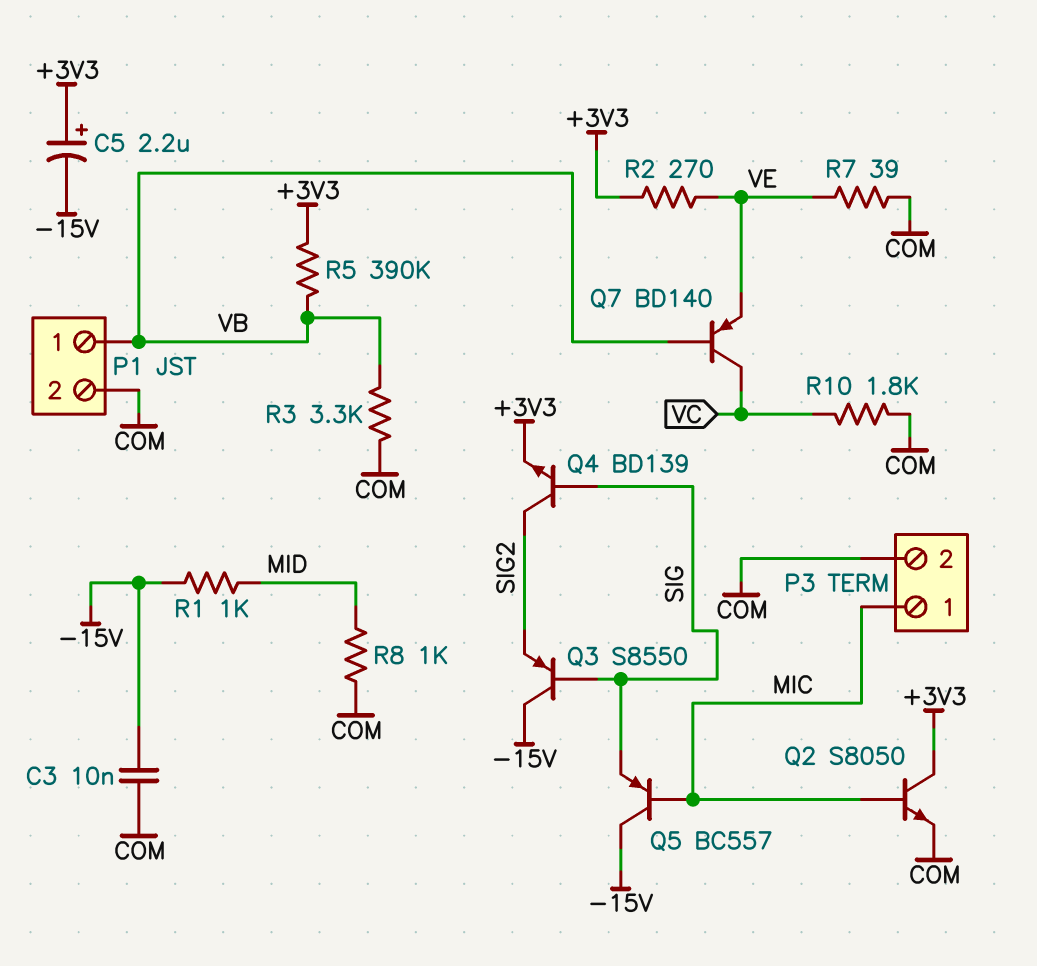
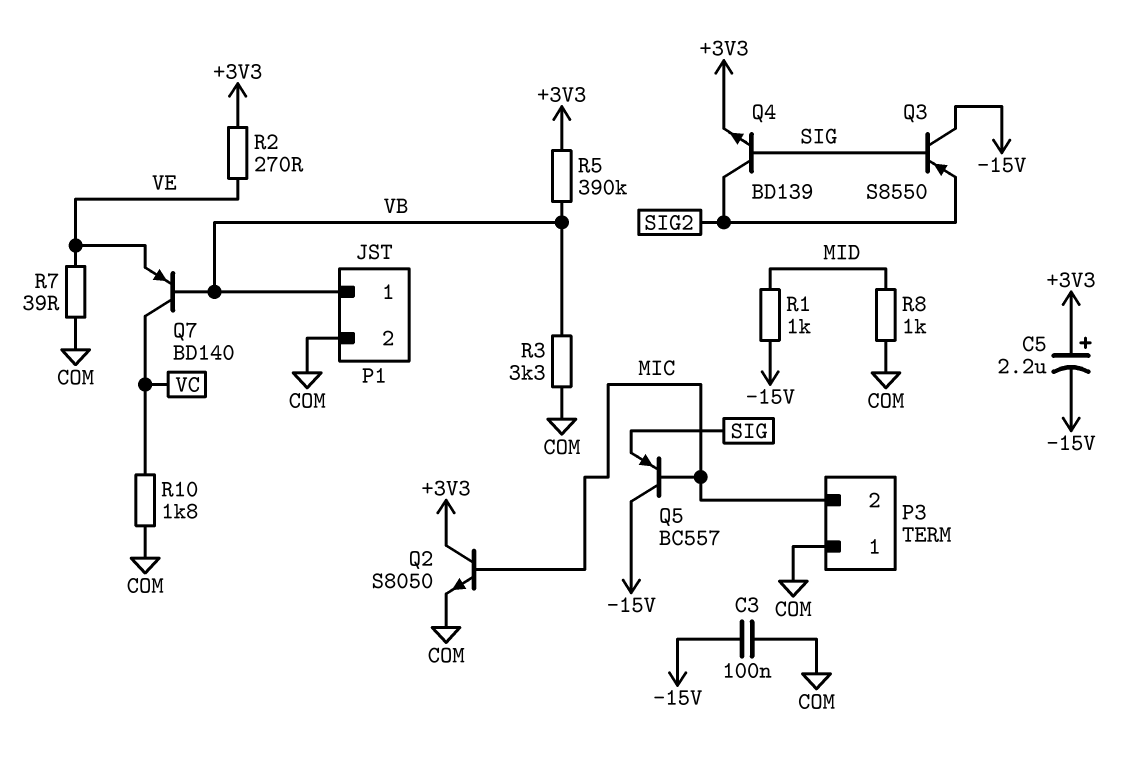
C3: 10nF (-15V, COM) -> 100nF (-15V, COM)
P3 pin 1: MIC -> COM
P3 pin 2: COM -> MIC

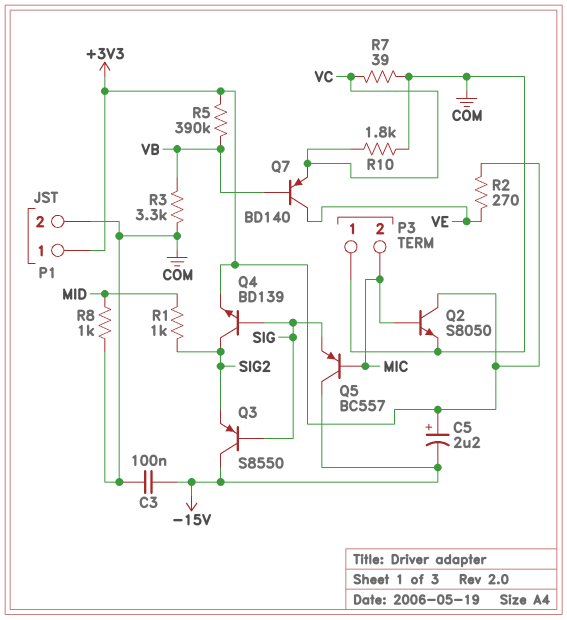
P1 pin 1: VB -> +3V3
Q7: PNP BD140 (B VB, C VC, E VE) -> PNP BD140 (B VB, C VE, E VC)
R1: 1k (-15V, MID) -> 1k (MID, SIG2)
R7: 39 (COM, VE) -> 39 (COM, VC)

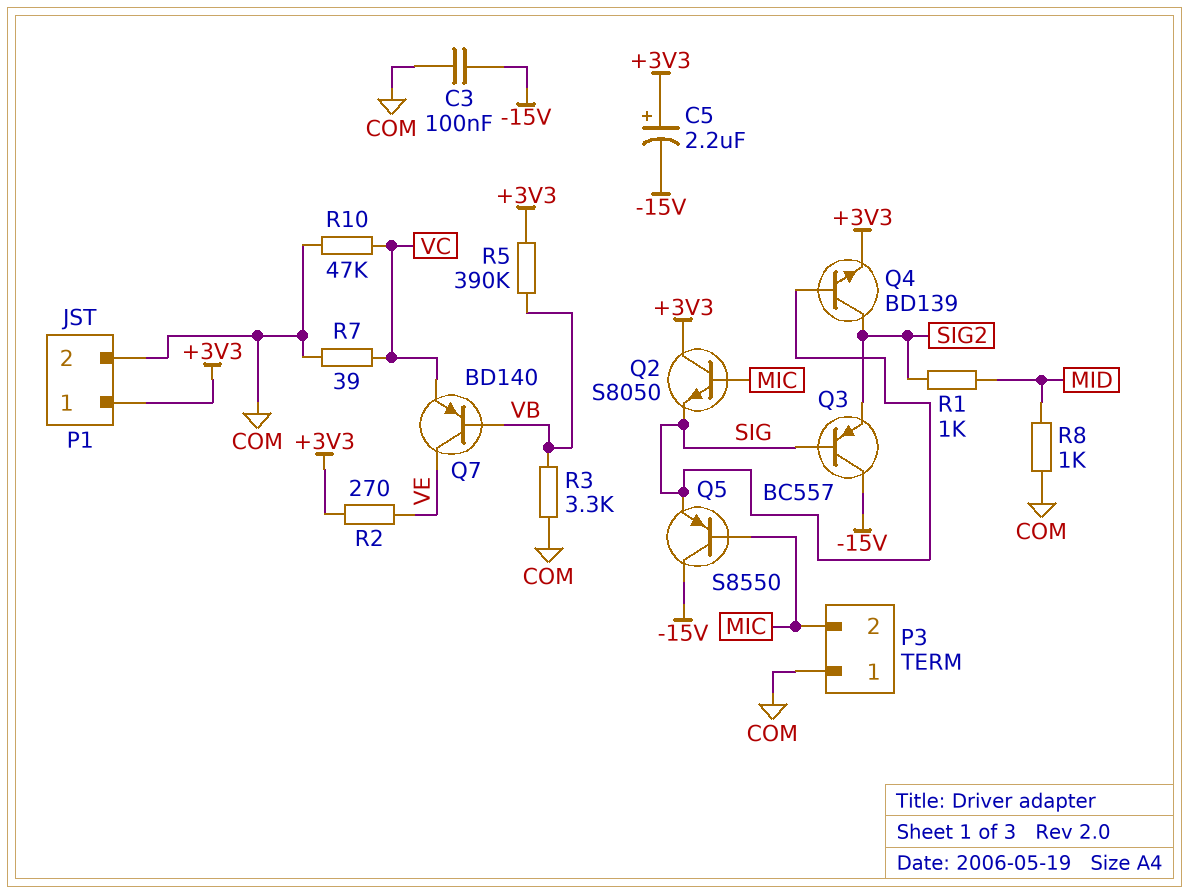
Q2: NPN S8050 (B MIC, C +3V3, E COM) -> NPN S8050 (B MIC, C +3V3, E SIG)
Q3: PNP S8550 (B SIG, C -15V, E SIG2) -> PNP BC557 (B SIG, C -15V, E SIG2)
Q5: PNP BC557 (B MIC, C -15V, E SIG) -> PNP S8550 (B MIC, C -15V, E SIG)
R10: 1.8k (COM, VC) -> 47k (COM, VC)

